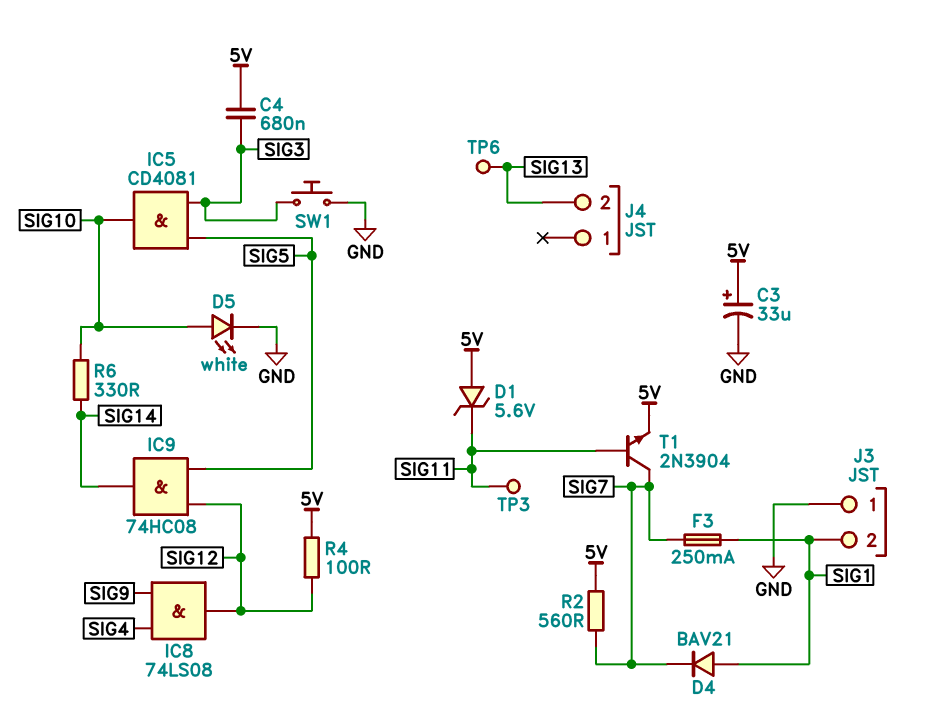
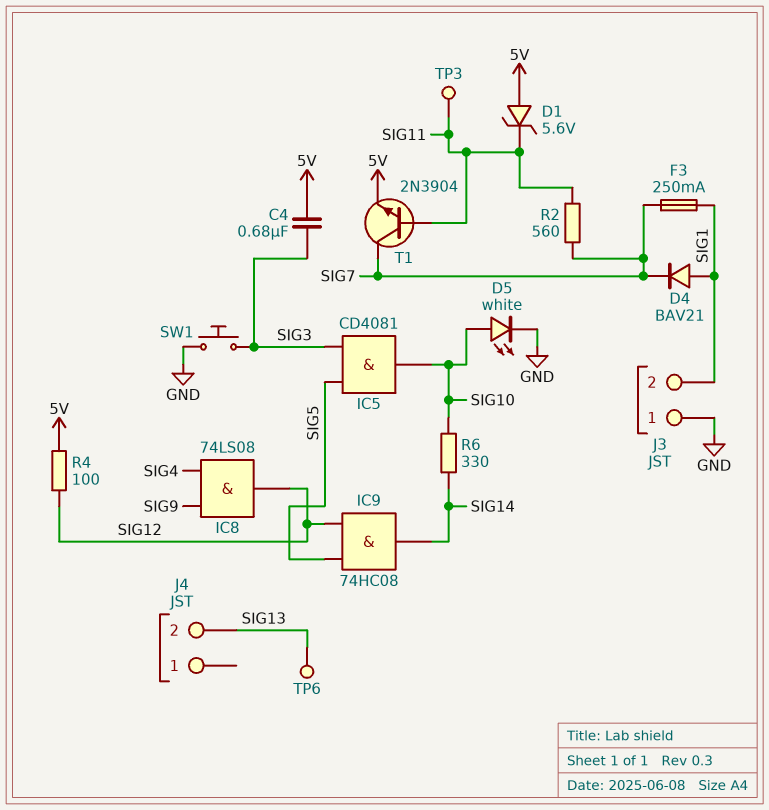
C3: 33uF (plus 5V, minus GND) -> none
R2: 560 (5V, SIG7) -> 560 (SIG7, SIG11)

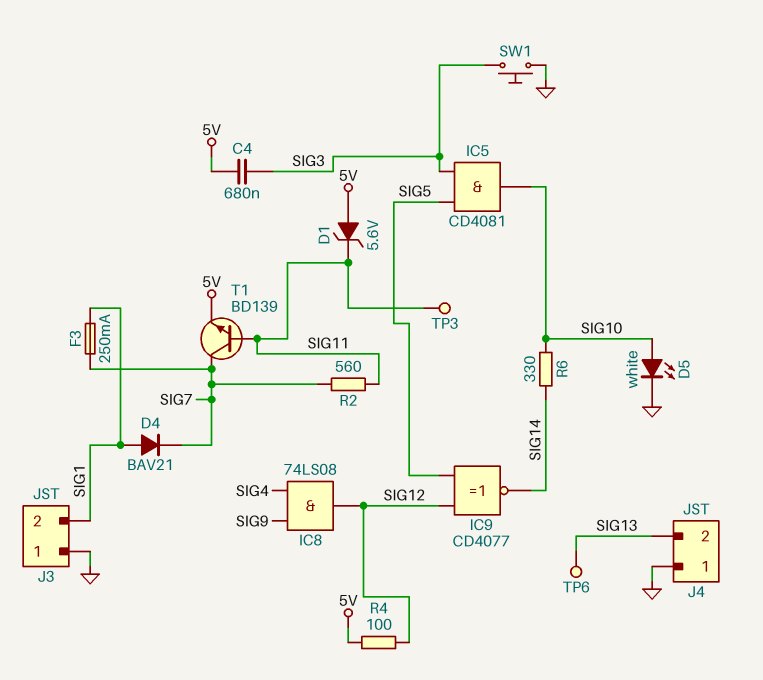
IC9: AND 74HC08 (in SIG5, in SIG12, out SIG14) -> XNOR CD4077 (in SIG5, in SIG12, out SIG14)
J4 pin 1: none -> GND
T1: NPN 2N3904 (B SIG11, C SIG7, E 5V) -> NPN BD139 (B SIG11, C SIG7, E 5V)

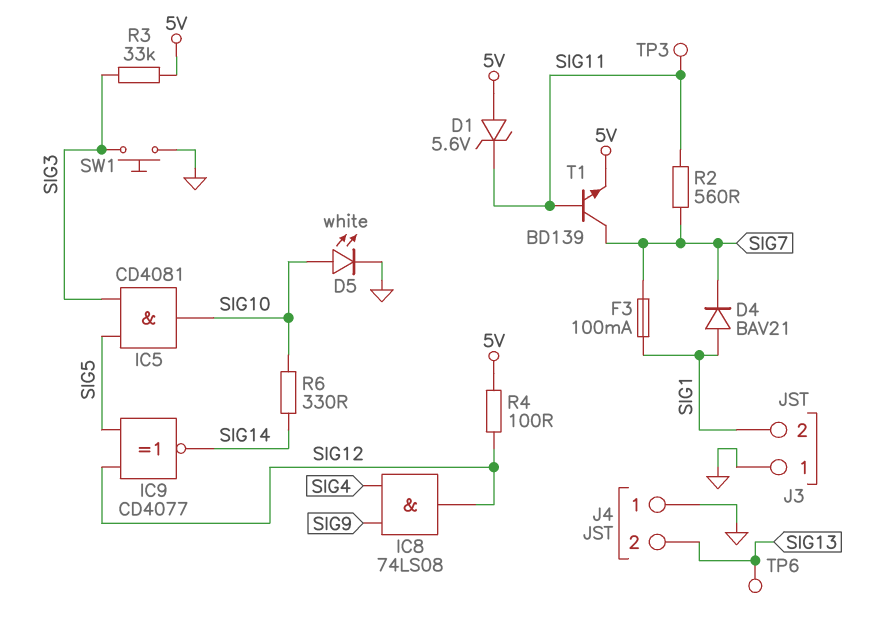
C4: 680nF (5V, SIG3) -> none
F3: 250mA (SIG1, SIG7) -> 100mA (SIG1, SIG7)
R3: none -> 33k (5V, SIG3)

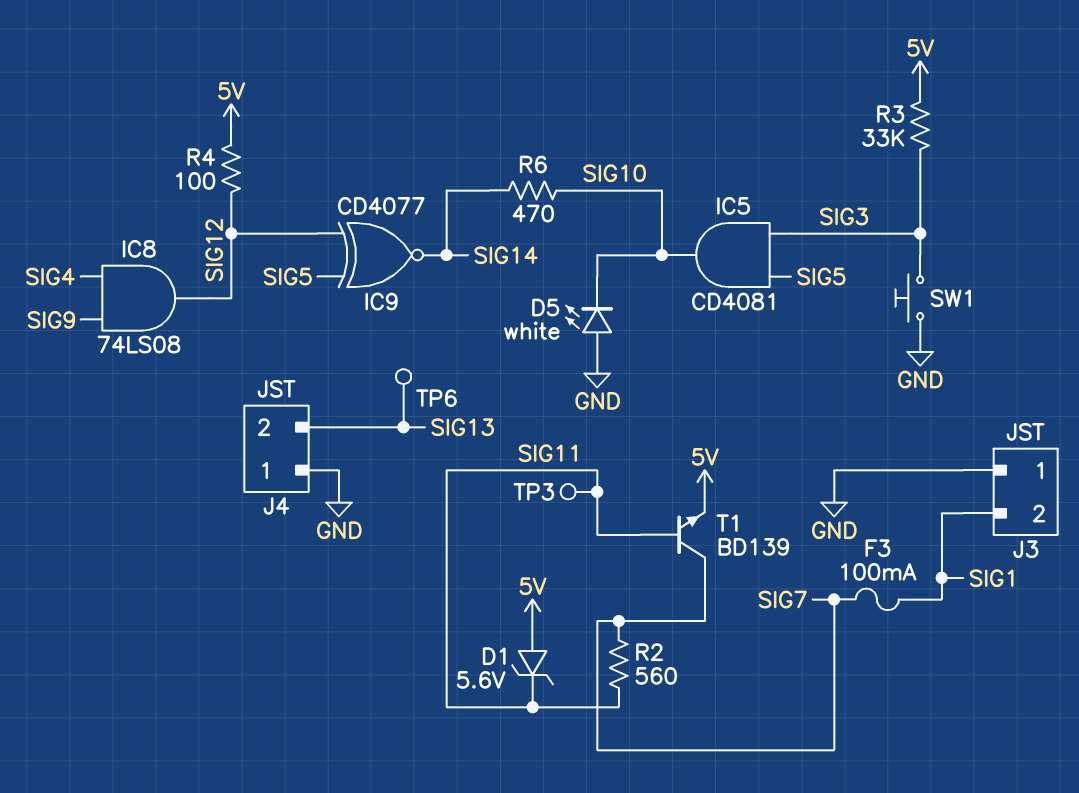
D4: diode BAV21 (A SIG1, K SIG7) -> none
D5: LED white (A SIG10, K GND) -> LED white (A GND, K SIG10)
R6: 330 (SIG10, SIG14) -> 470 (SIG10, SIG14)

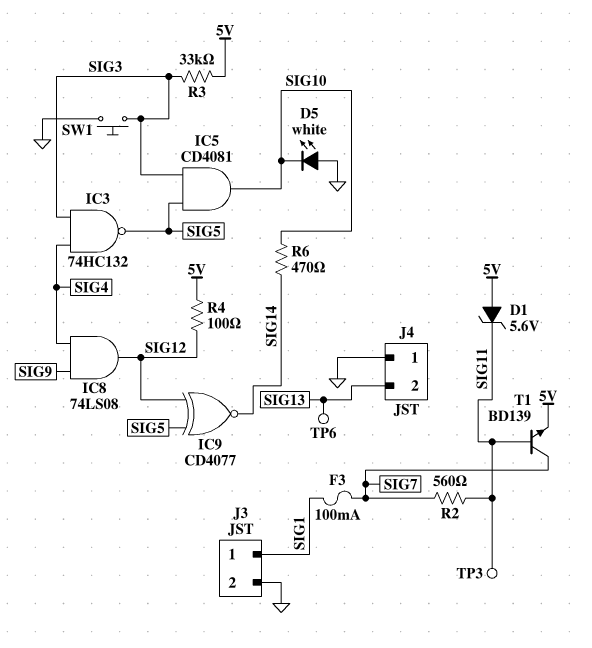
IC3: none -> NAND 74HC132 (in SIG3, in SIG4, out SIG5)
J3 pin 1: GND -> SIG1
J3 pin 2: SIG1 -> GND

